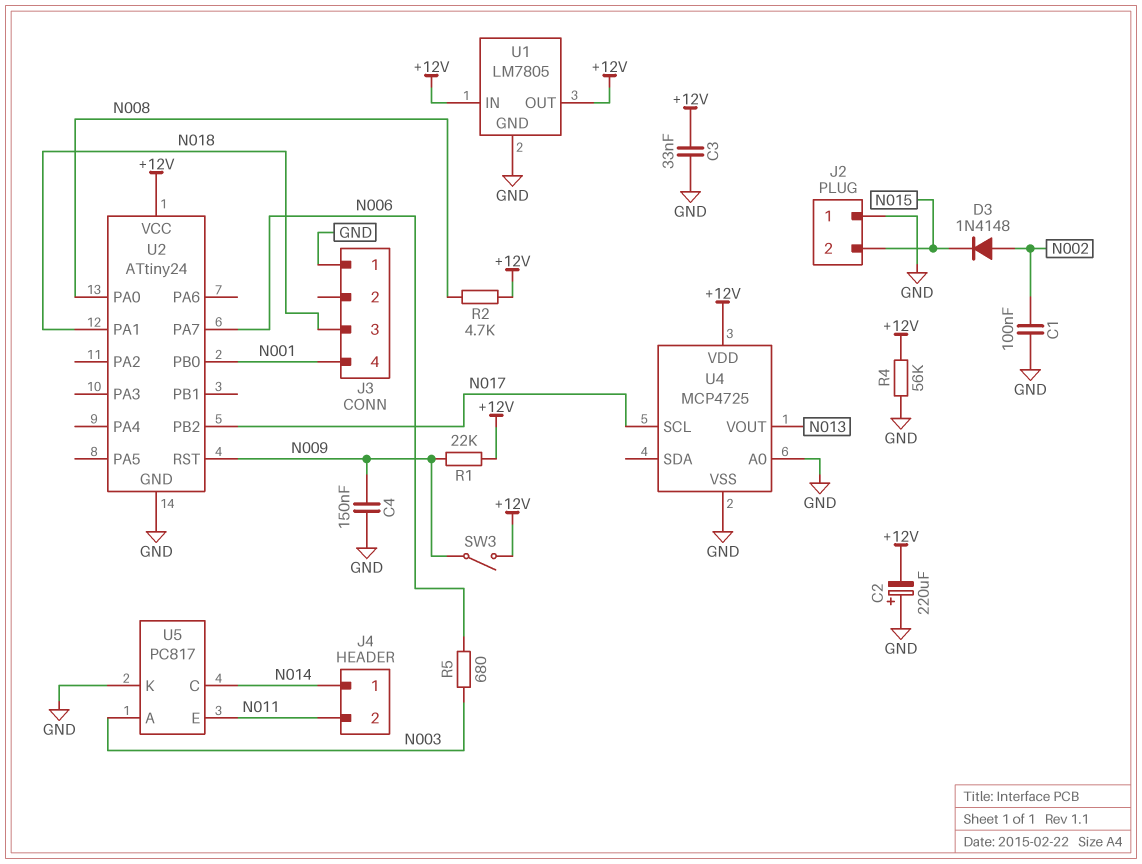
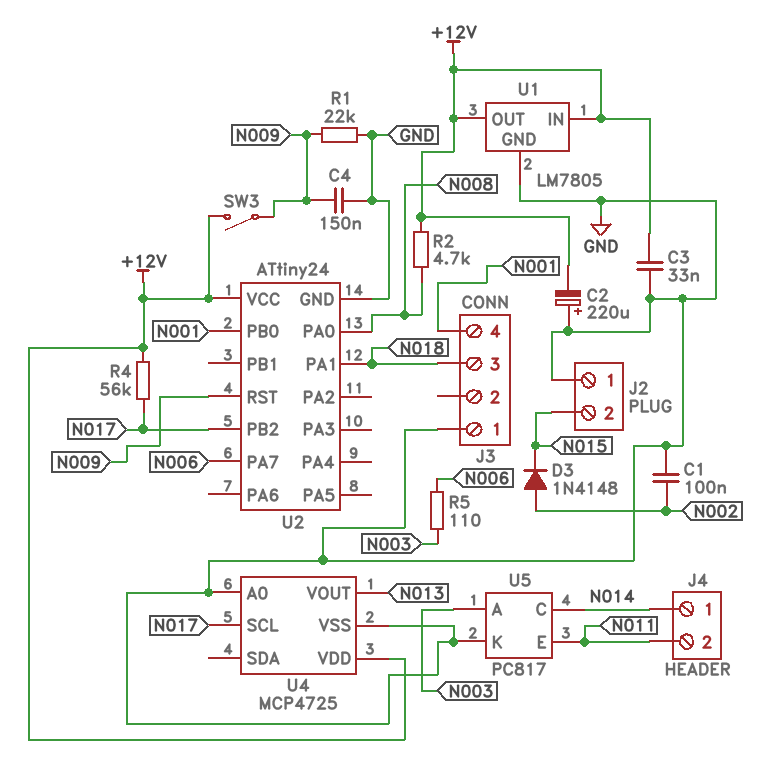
R1: 22k (+12V, N009) -> 22k (GND, N009)
R4: 56k (+12V, GND) -> 56k (+12V, N017)
R5: 680 (N003, N006) -> 110 (N003, N006)

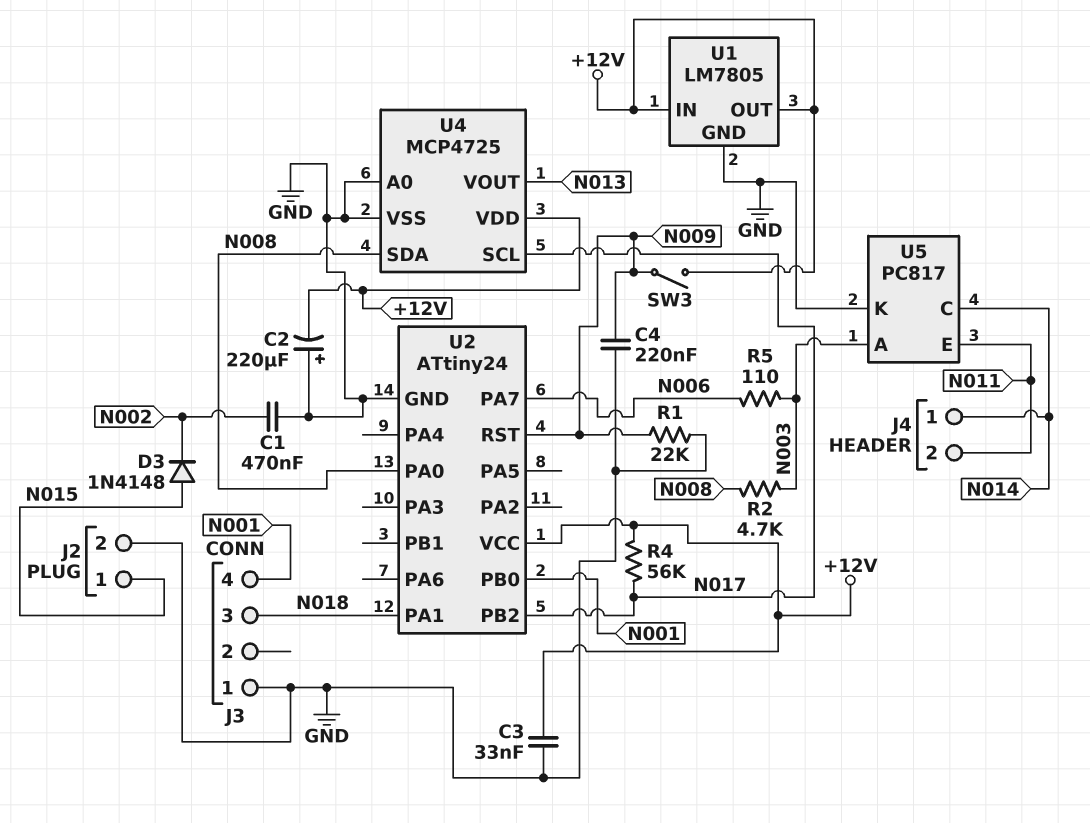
C1: 100nF (GND, N002) -> 470nF (GND, N002)
C4: 150nF (GND, N009) -> 220nF (GND, N009)
D3: diode 1N4148 (A N002, K N015) -> diode 1N4148 (A N015, K N002)
J2 pin 1: GND -> N015
J2 pin 2: N015 -> GND
R2: 4.7k (+12V, N008) -> 4.7k (N003, N008)
U4 pin SDA: none -> N008

